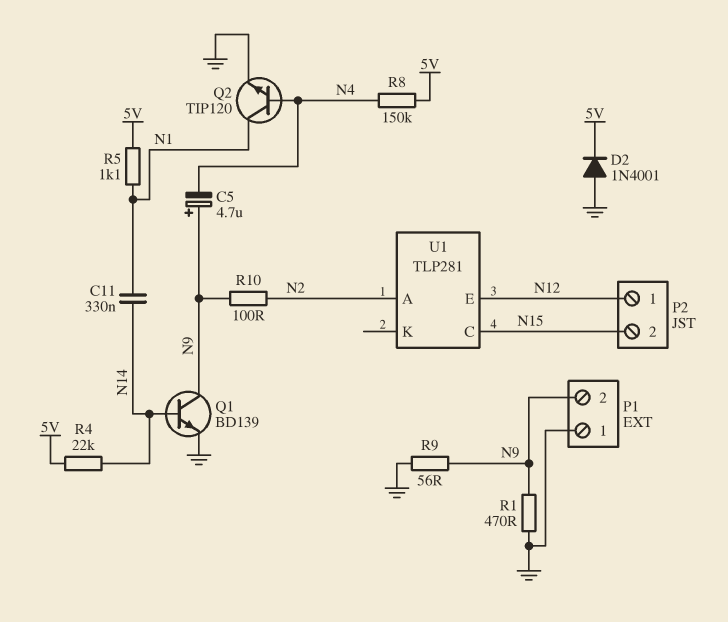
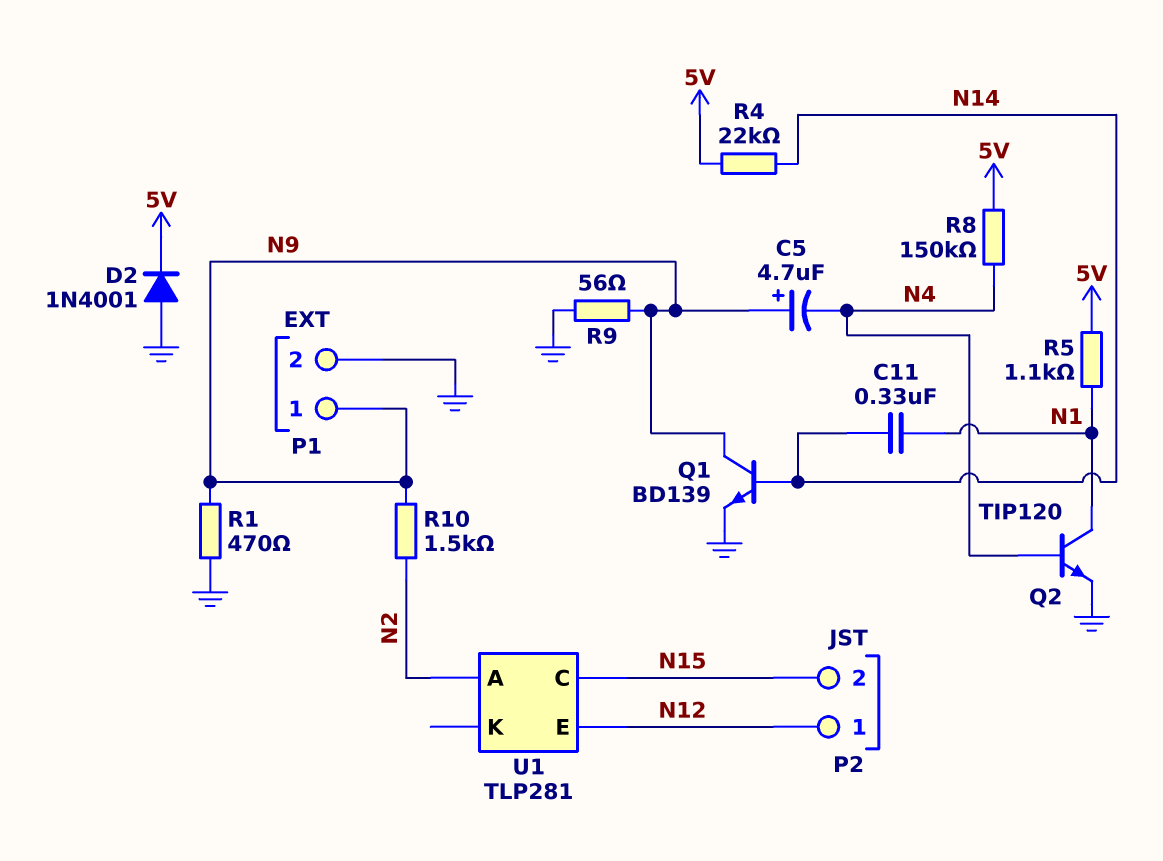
P1 pin 1: GND -> N9
P1 pin 2: N9 -> GND
R10: 100 (N2, N9) -> 1.5k (N2, N9)

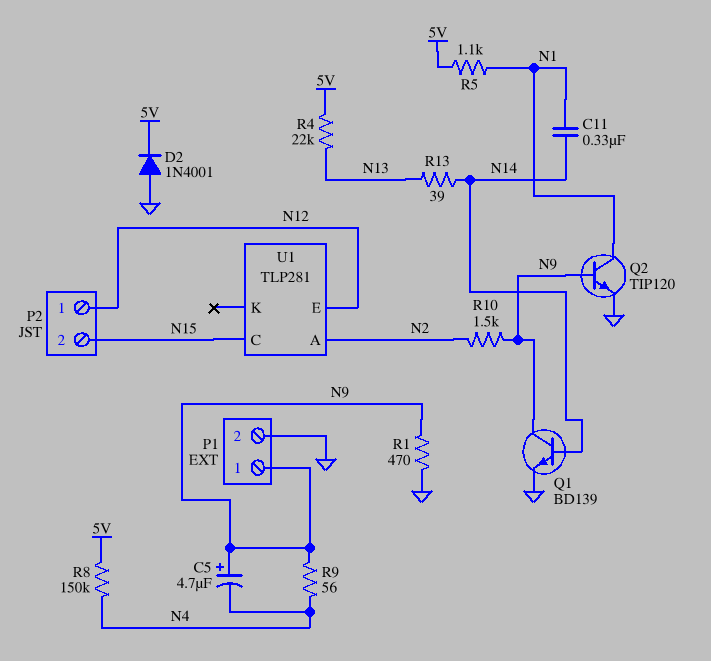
Q2: NPN TIP120 (B N4, C N1, E GND) -> NPN TIP120 (B N9, C N1, E GND)
R4: 22k (5V, N14) -> 22k (5V, N13)
R9: 56 (GND, N9) -> 56 (N4, N9)
R13: none -> 39 (N13, N14)

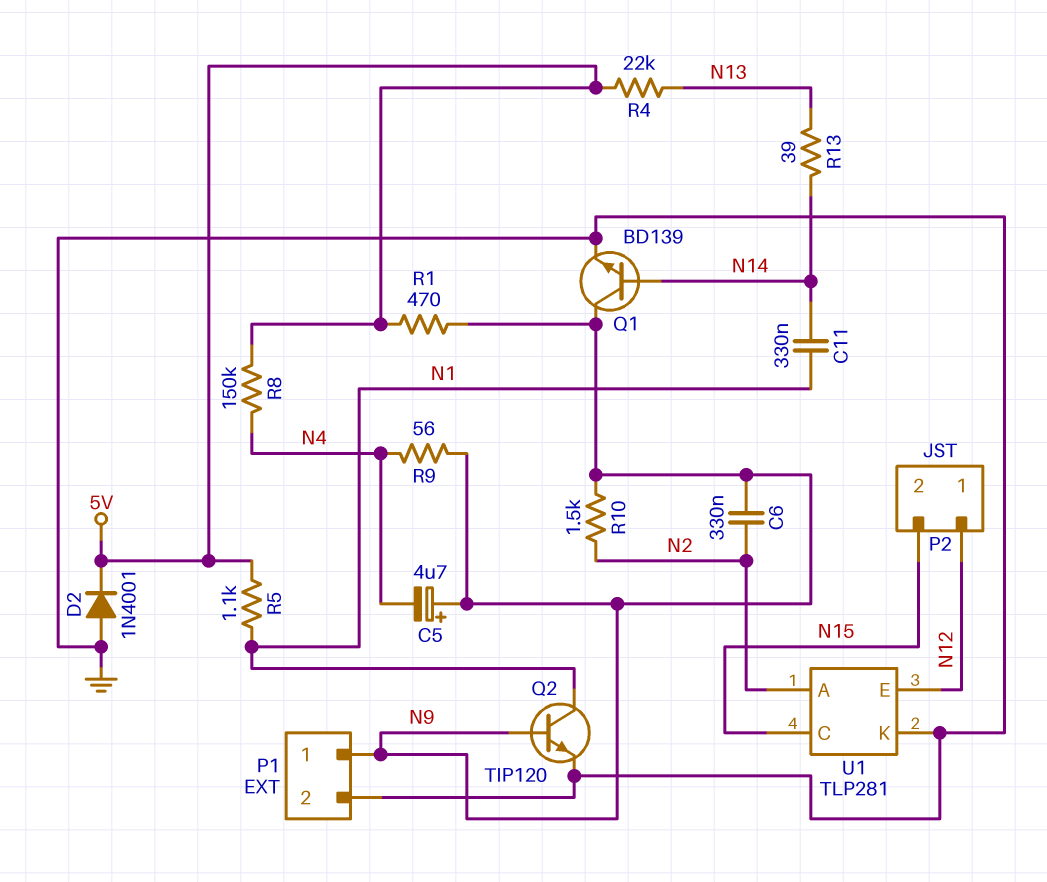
C6: none -> 330nF (N2, N9)
R1: 470 (GND, N9) -> 470 (5V, N9)
U1 pin K: none -> GND

